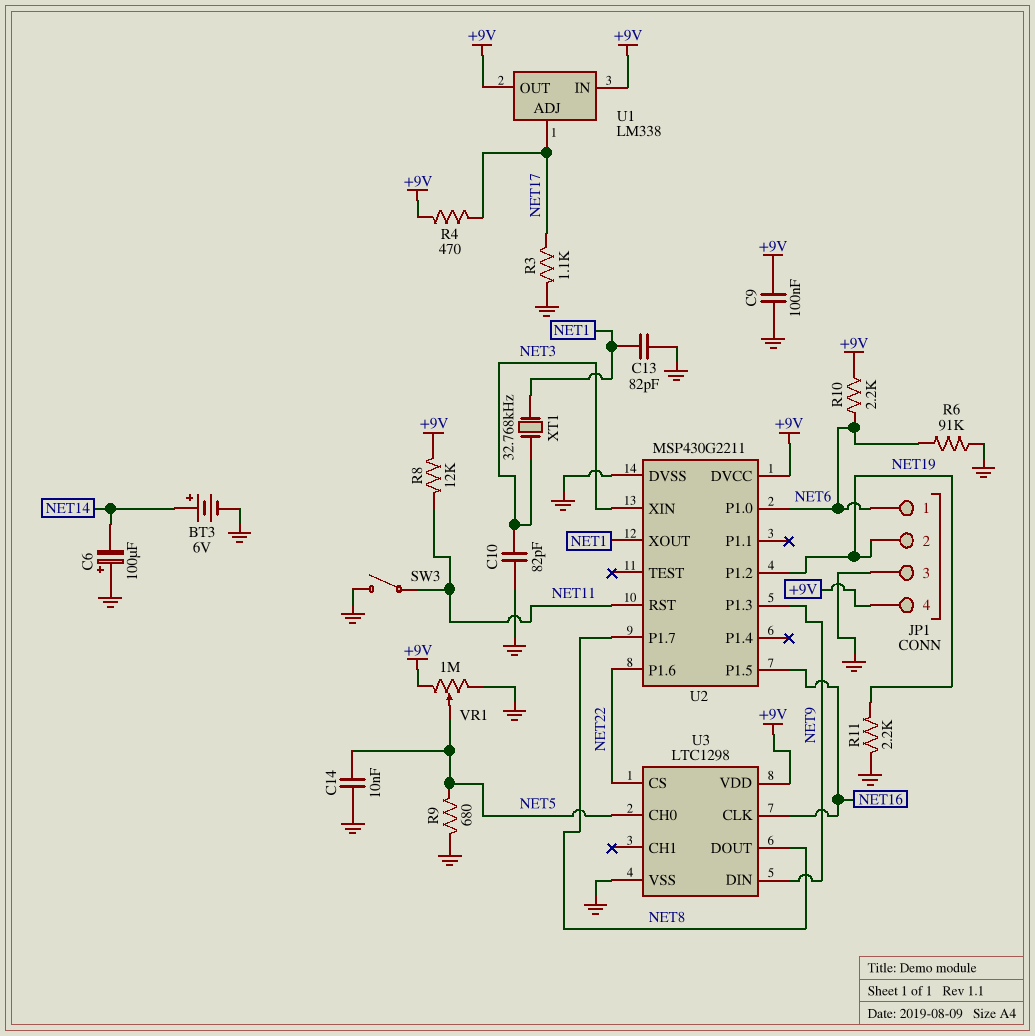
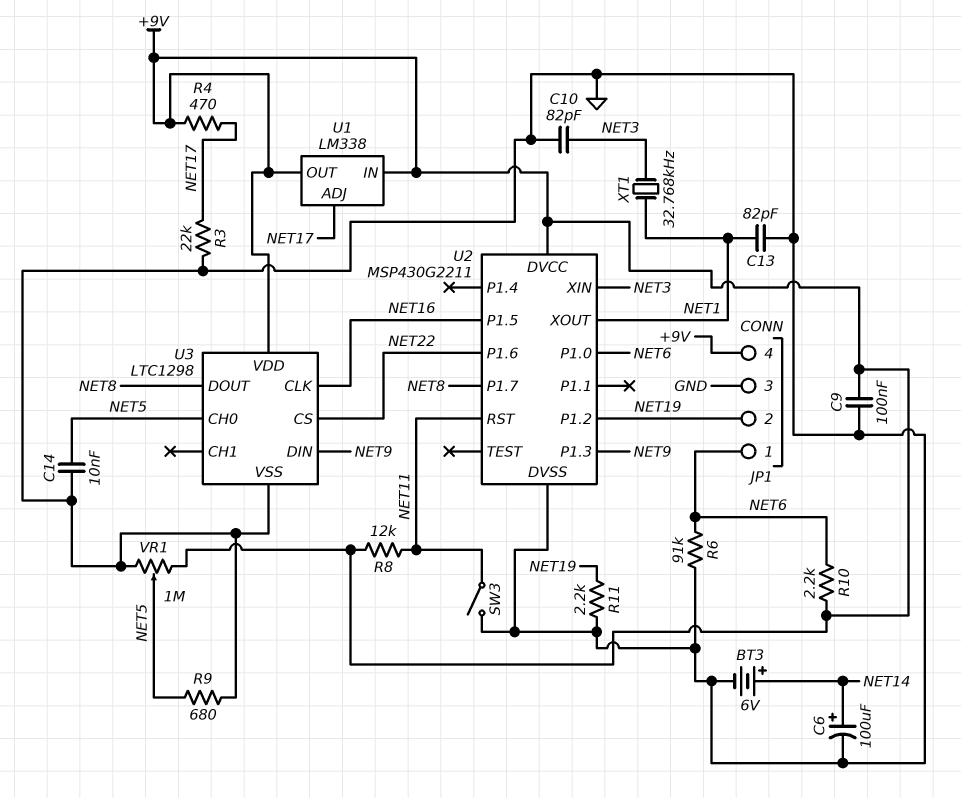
C6: 100uF (plus GND, minus NET14) -> 100uF (plus NET14, minus GND)
R3: 1.1k (GND, NET17) -> 22k (GND, NET17)

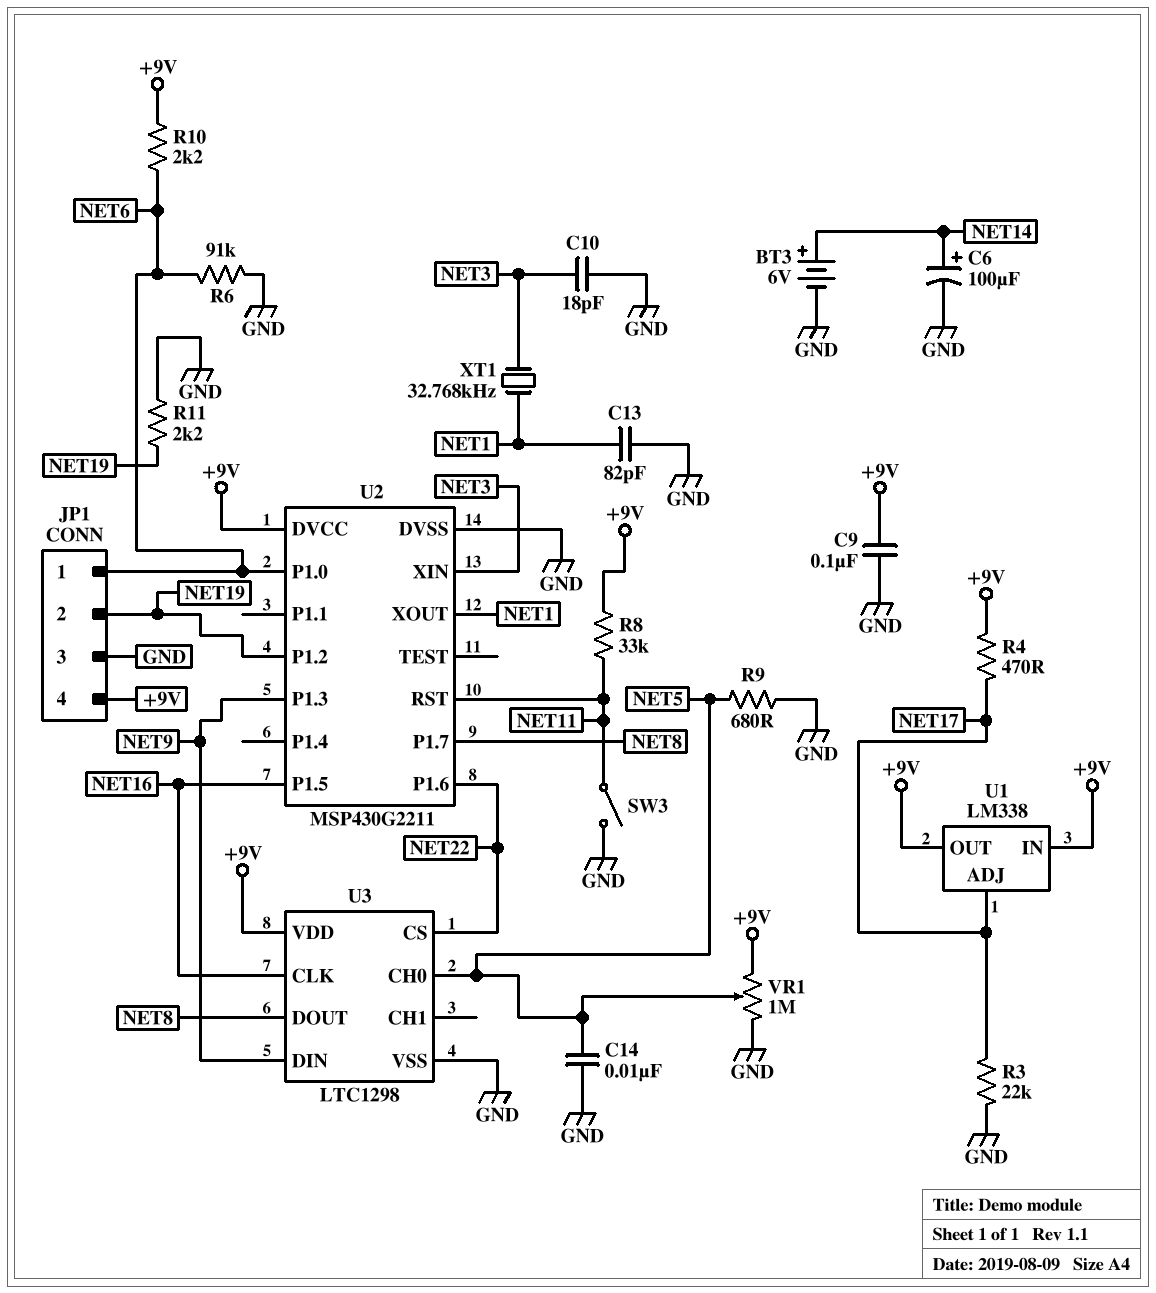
C10: 82pF (GND, NET3) -> 18pF (GND, NET3)
R8: 12k (+9V, NET11) -> 33k (+9V, NET11)

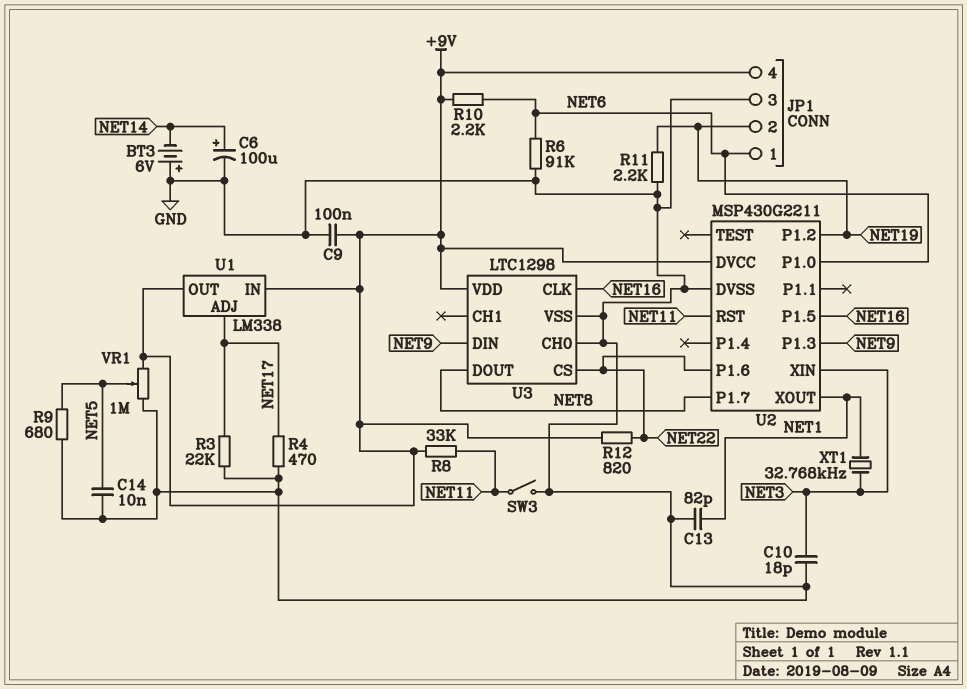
BT3: 6V (plus NET14, minus GND) -> 6V (plus GND, minus NET14)
R4: 470 (+9V, NET17) -> 470 (GND, NET17)
R12: none -> 820 (+9V, NET22)
U3 pin CH0: NET5 -> GND

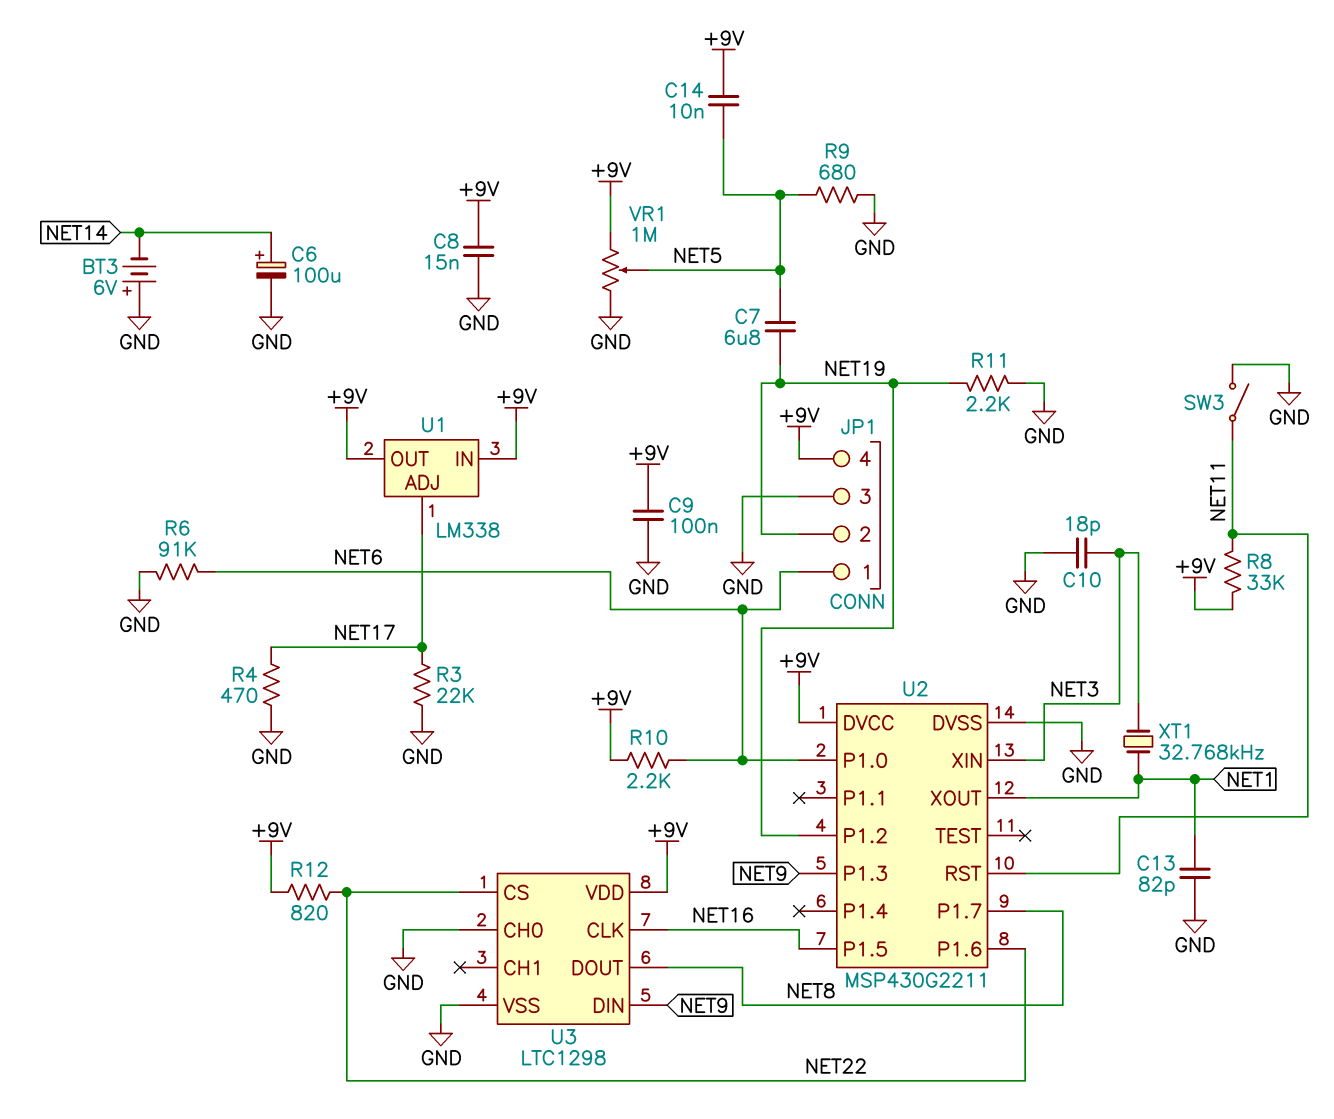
C7: none -> 6.8uF (NET5, NET19)
C8: none -> 15nF (+9V, GND)
C14: 10nF (GND, NET5) -> 10nF (+9V, NET5)

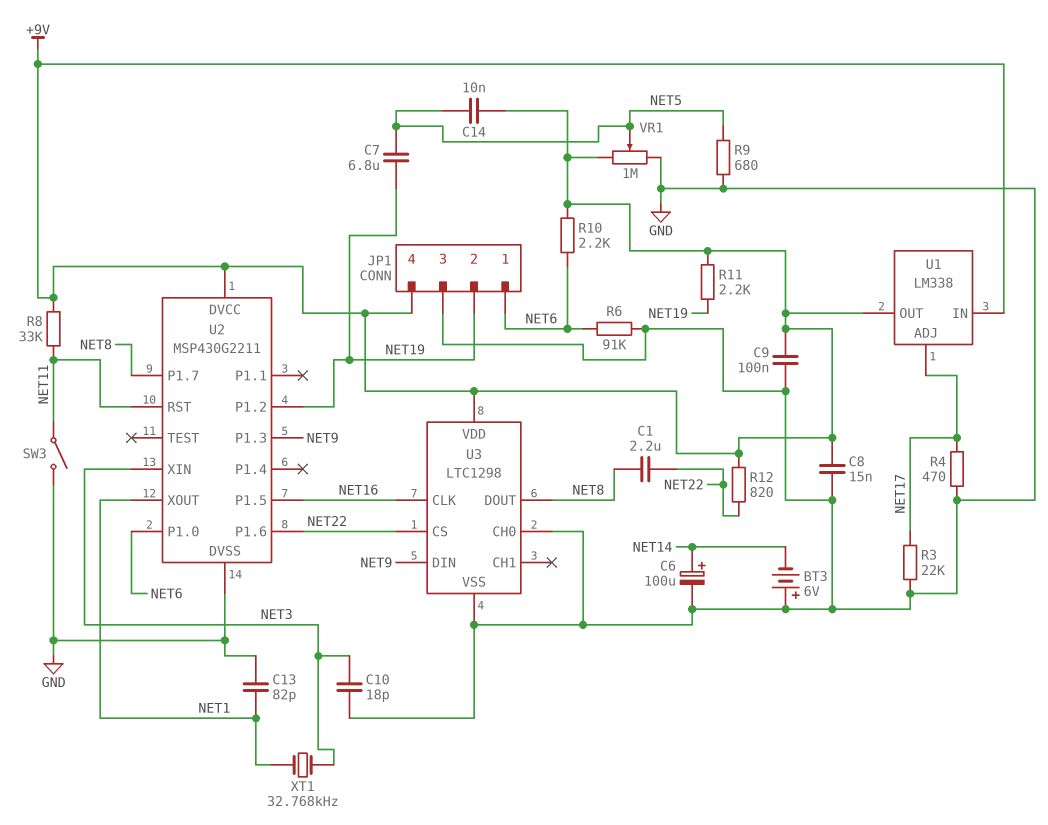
C1: none -> 2.2uF (NET8, NET22)
R11: 2.2k (GND, NET19) -> 2.2k (+9V, NET19)

